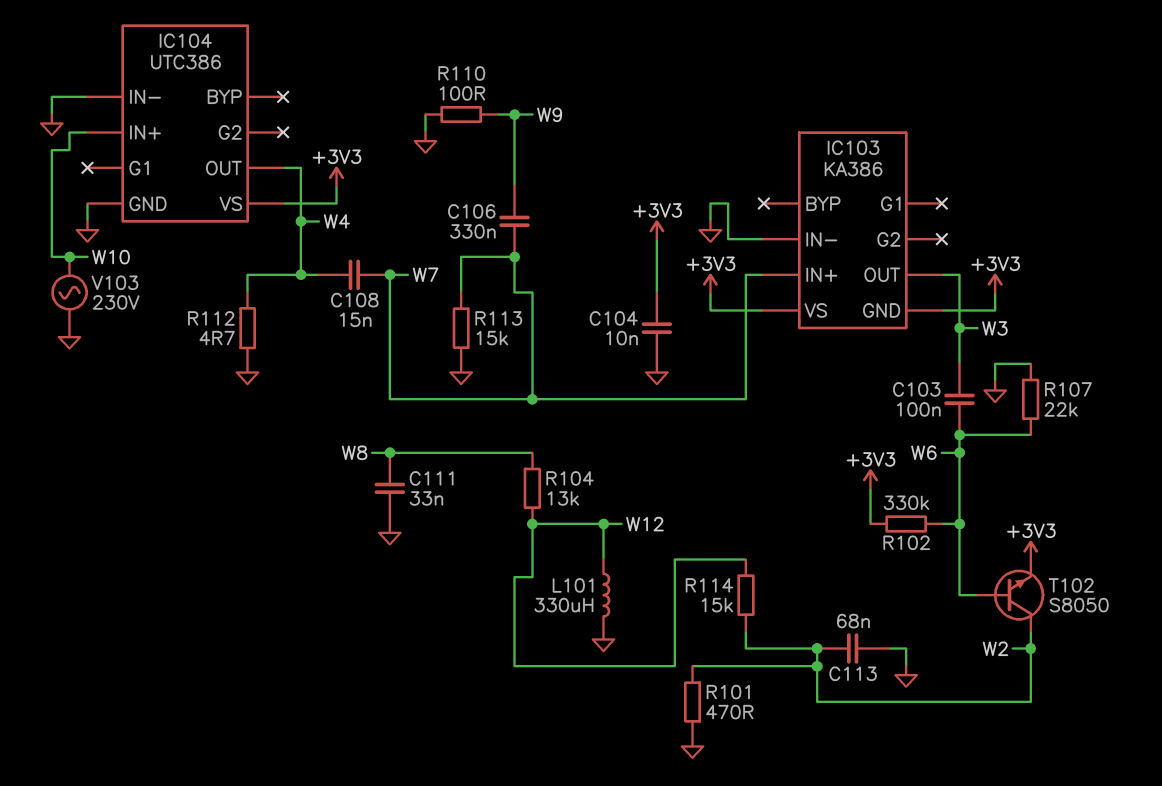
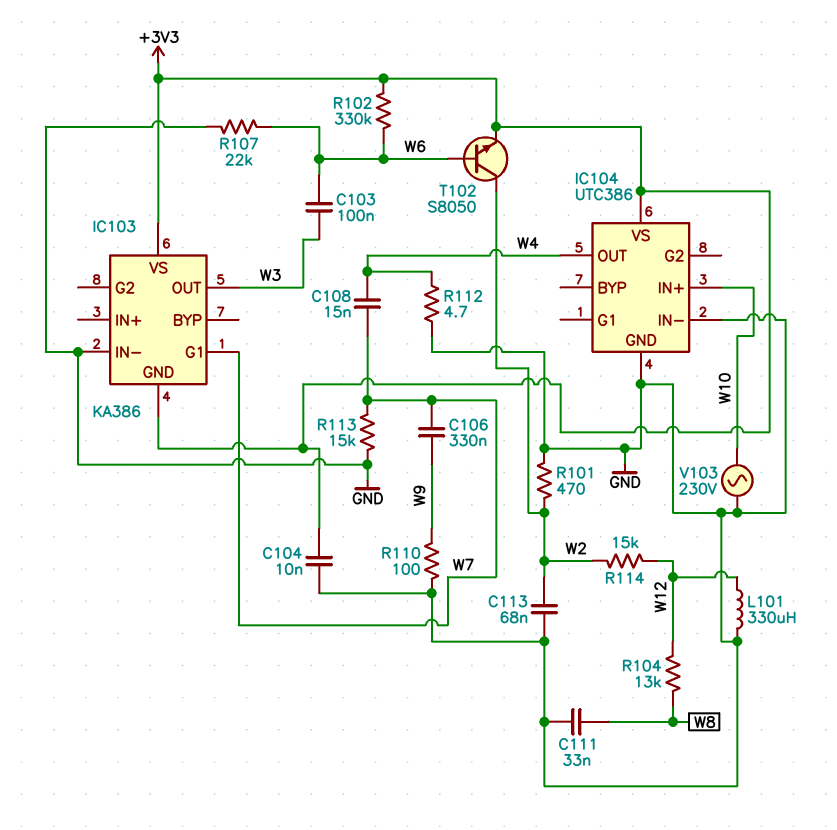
IC103 pin G1: none -> W7
IC103 pin IN+: W7 -> none

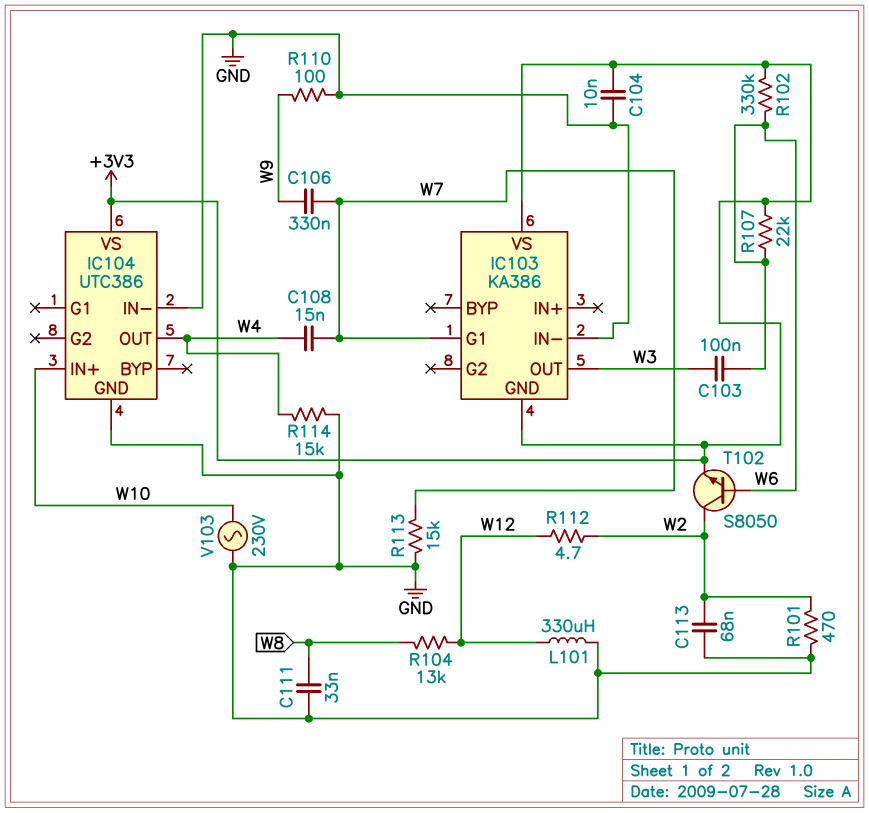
R107: 22k (GND, W6) -> 22k (+3V3, W6)
R112: 4.7 (GND, W4) -> 4.7 (W2, W12)
R114: 15k (W2, W12) -> 15k (GND, W4)

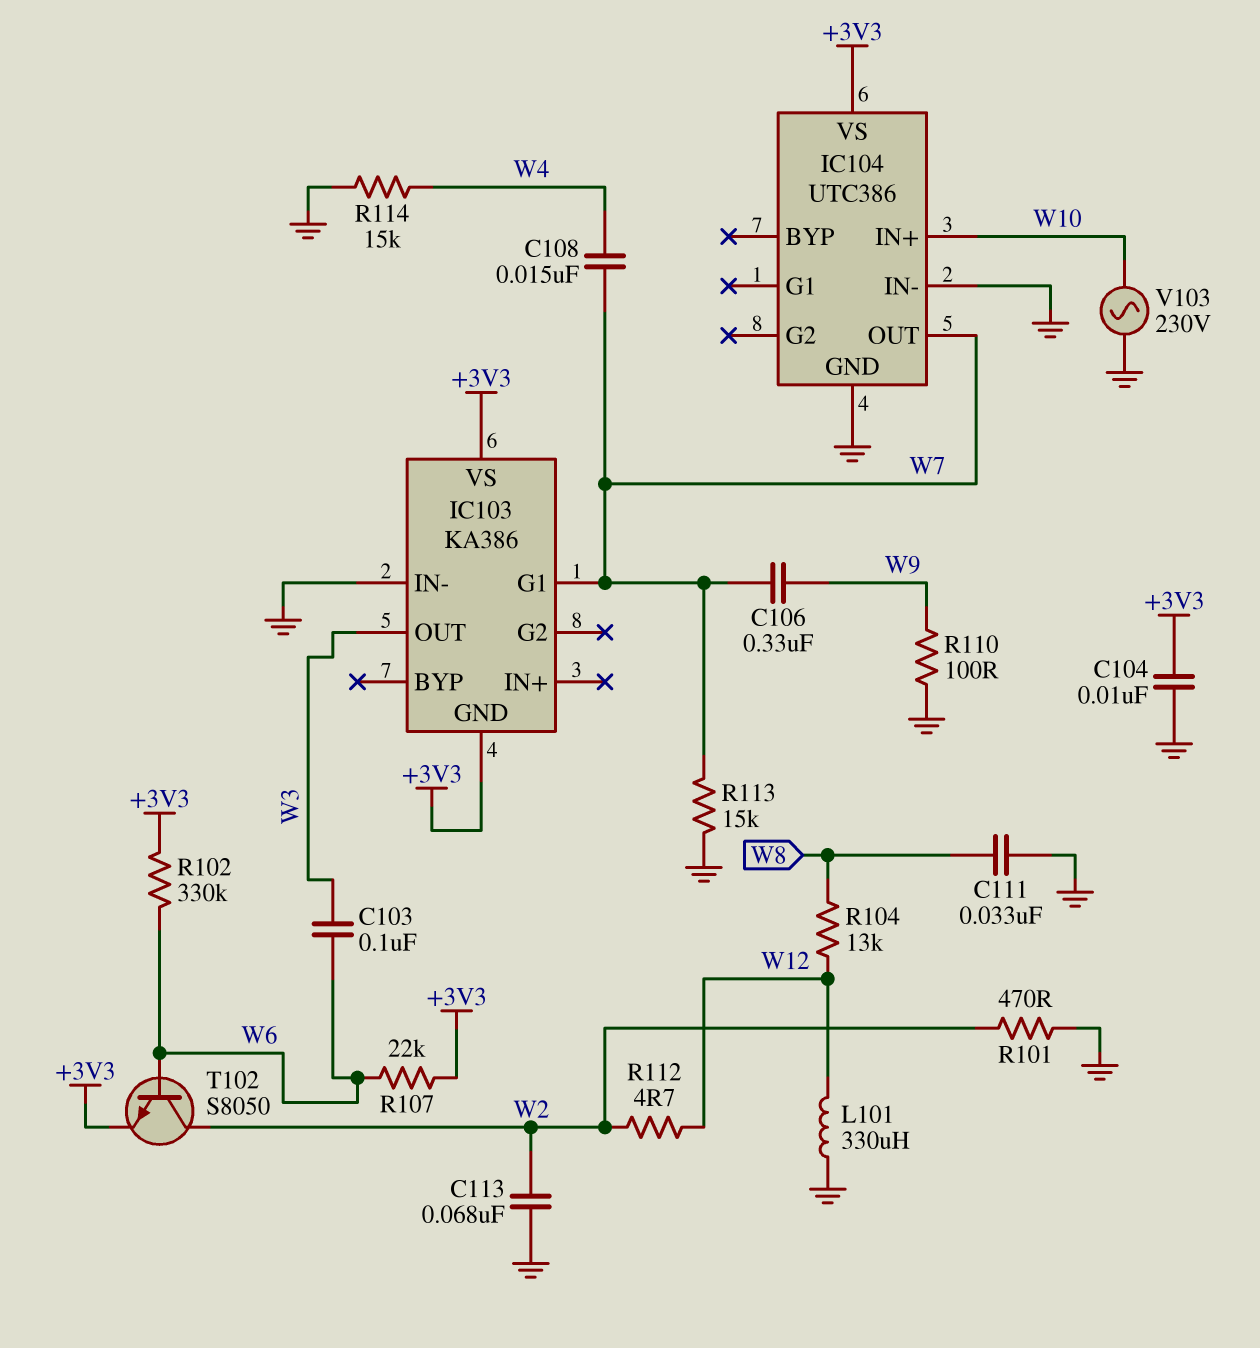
IC104 pin OUT: W4 -> W7

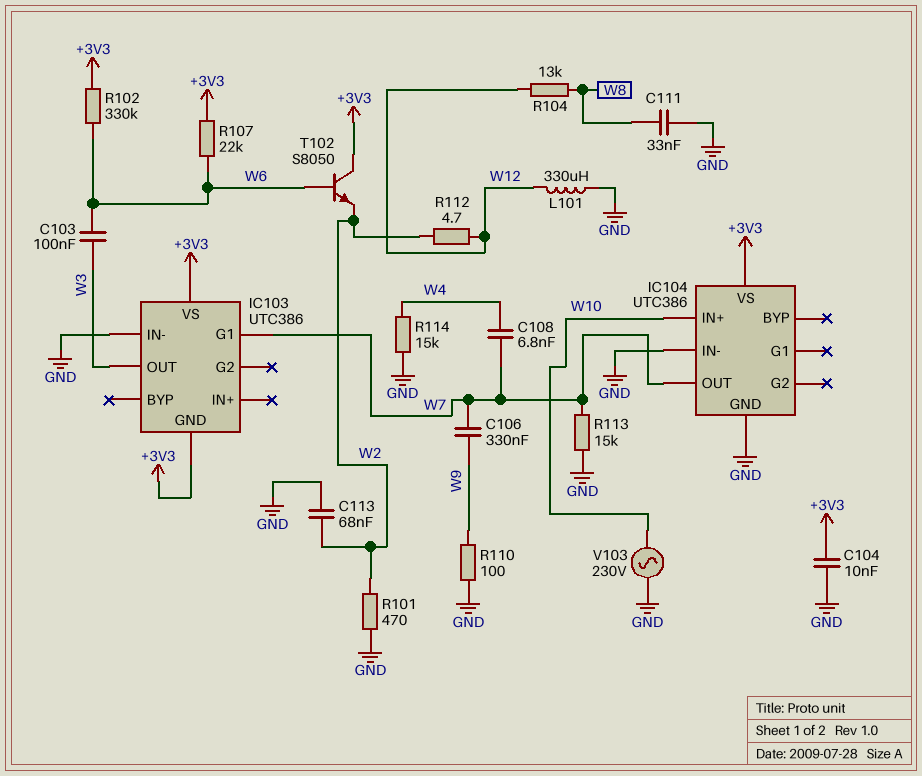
C108: 15nF (W4, W7) -> 6.8nF (W4, W7)
IC103: KA386 -> UTC386
T102: NPN S8050 (B W6, C W2, E +3V3) -> NPN S8050 (B W6, C +3V3, E W2)

